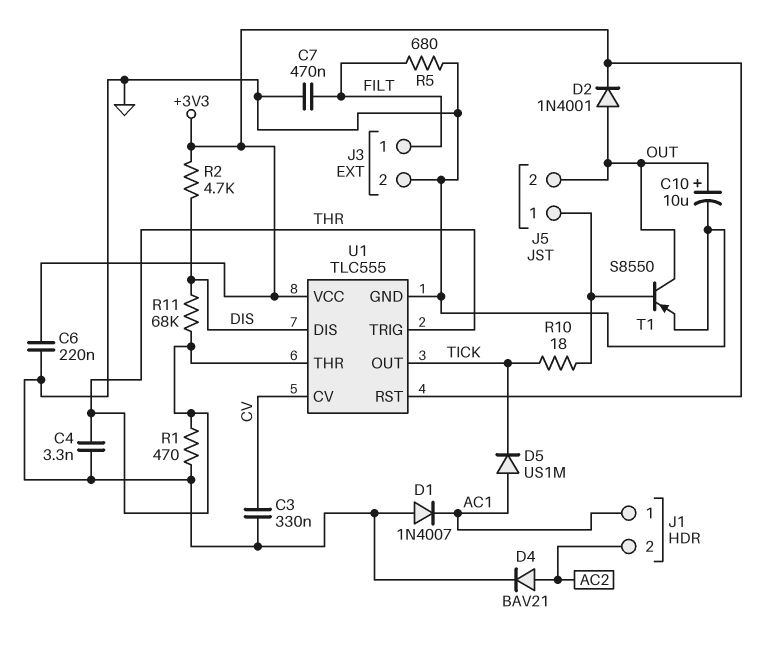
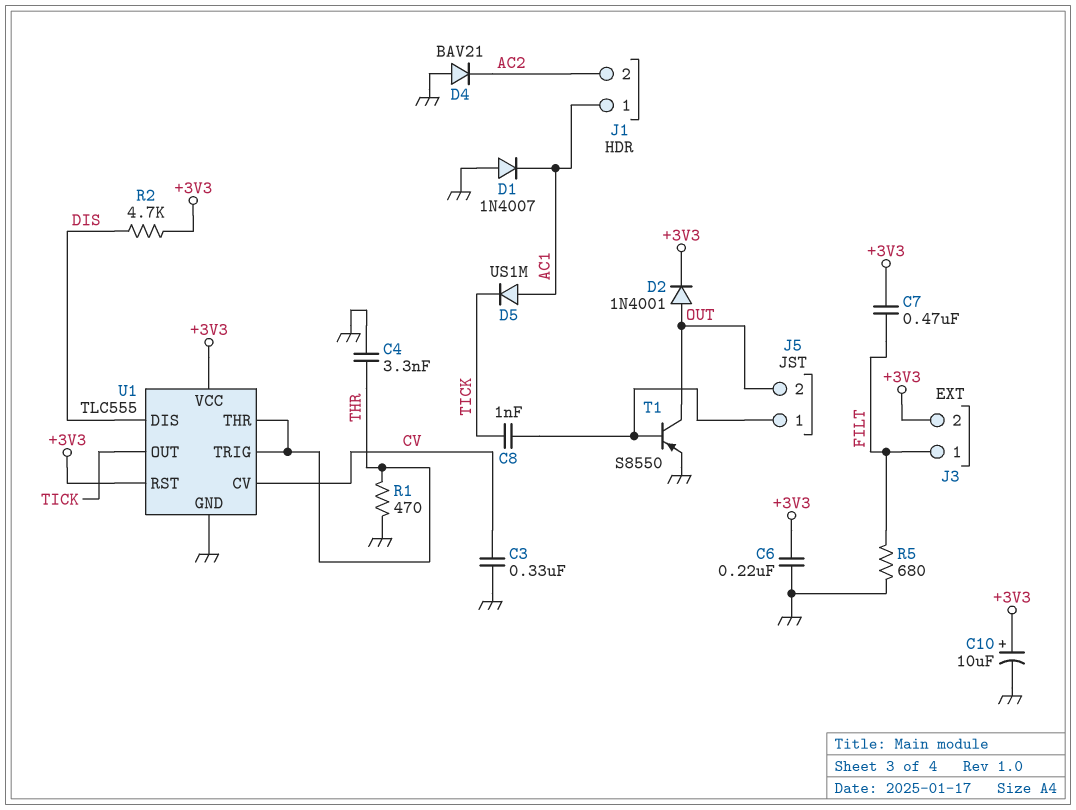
C7: 470nF (FILT, GND) -> 470nF (+3V3, FILT)
C8: none -> 1nF (J5/1, TICK)
C10: 10uF (plus OUT, minus GND) -> 10uF (plus +3V3, minus GND)
D4: diode BAV21 (A AC2, K GND) -> diode BAV21 (A GND, K AC2)
J3 pin 2: GND -> +3V3
R10: 18 (J5/1, TICK) -> none
R11: 68k (DIS, THR) -> none

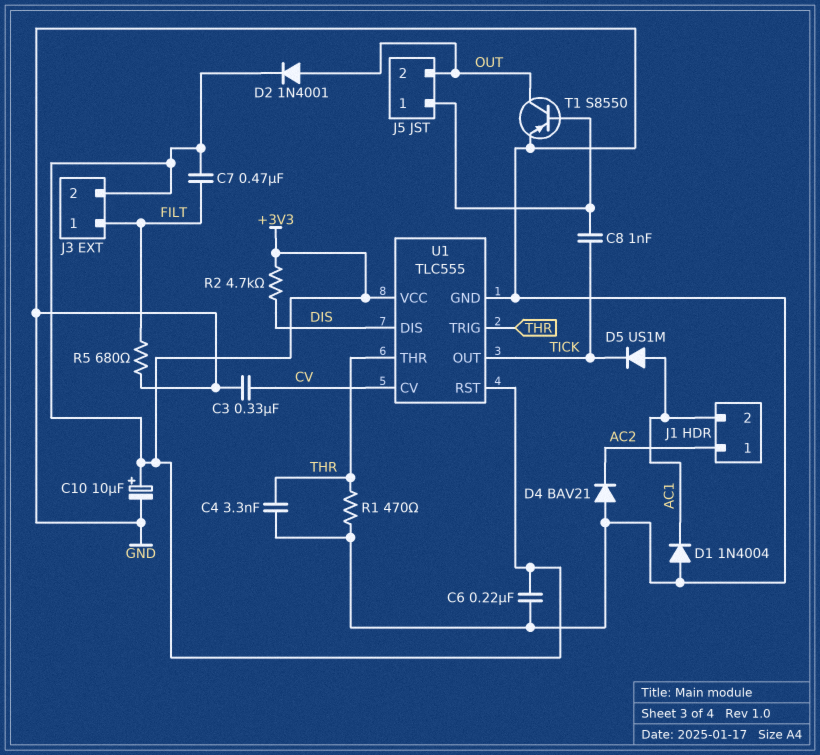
D1: diode 1N4007 (A GND, K AC1) -> diode 1N4004 (A GND, K AC1)
J1 pin 1: AC1 -> AC2
J1 pin 2: AC2 -> AC1

